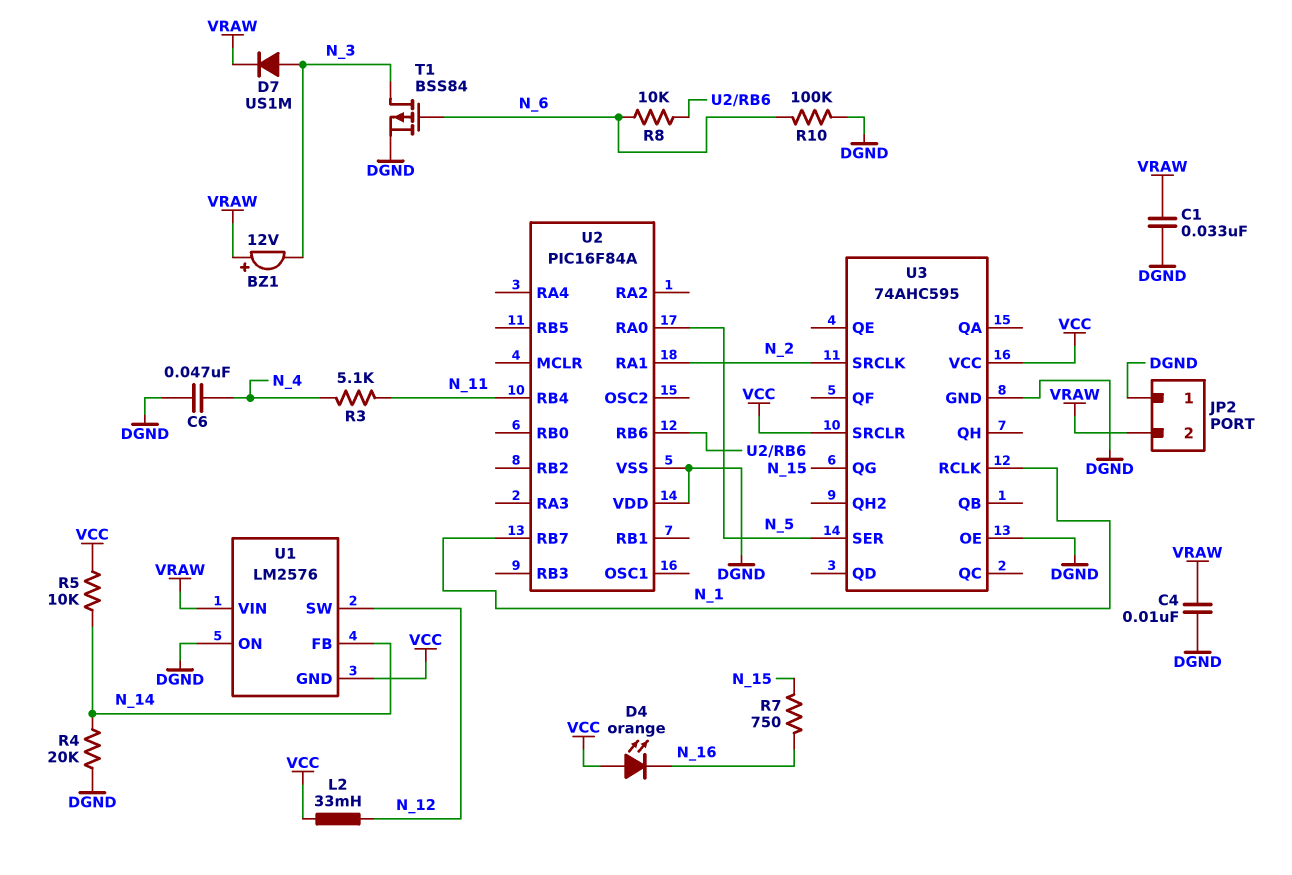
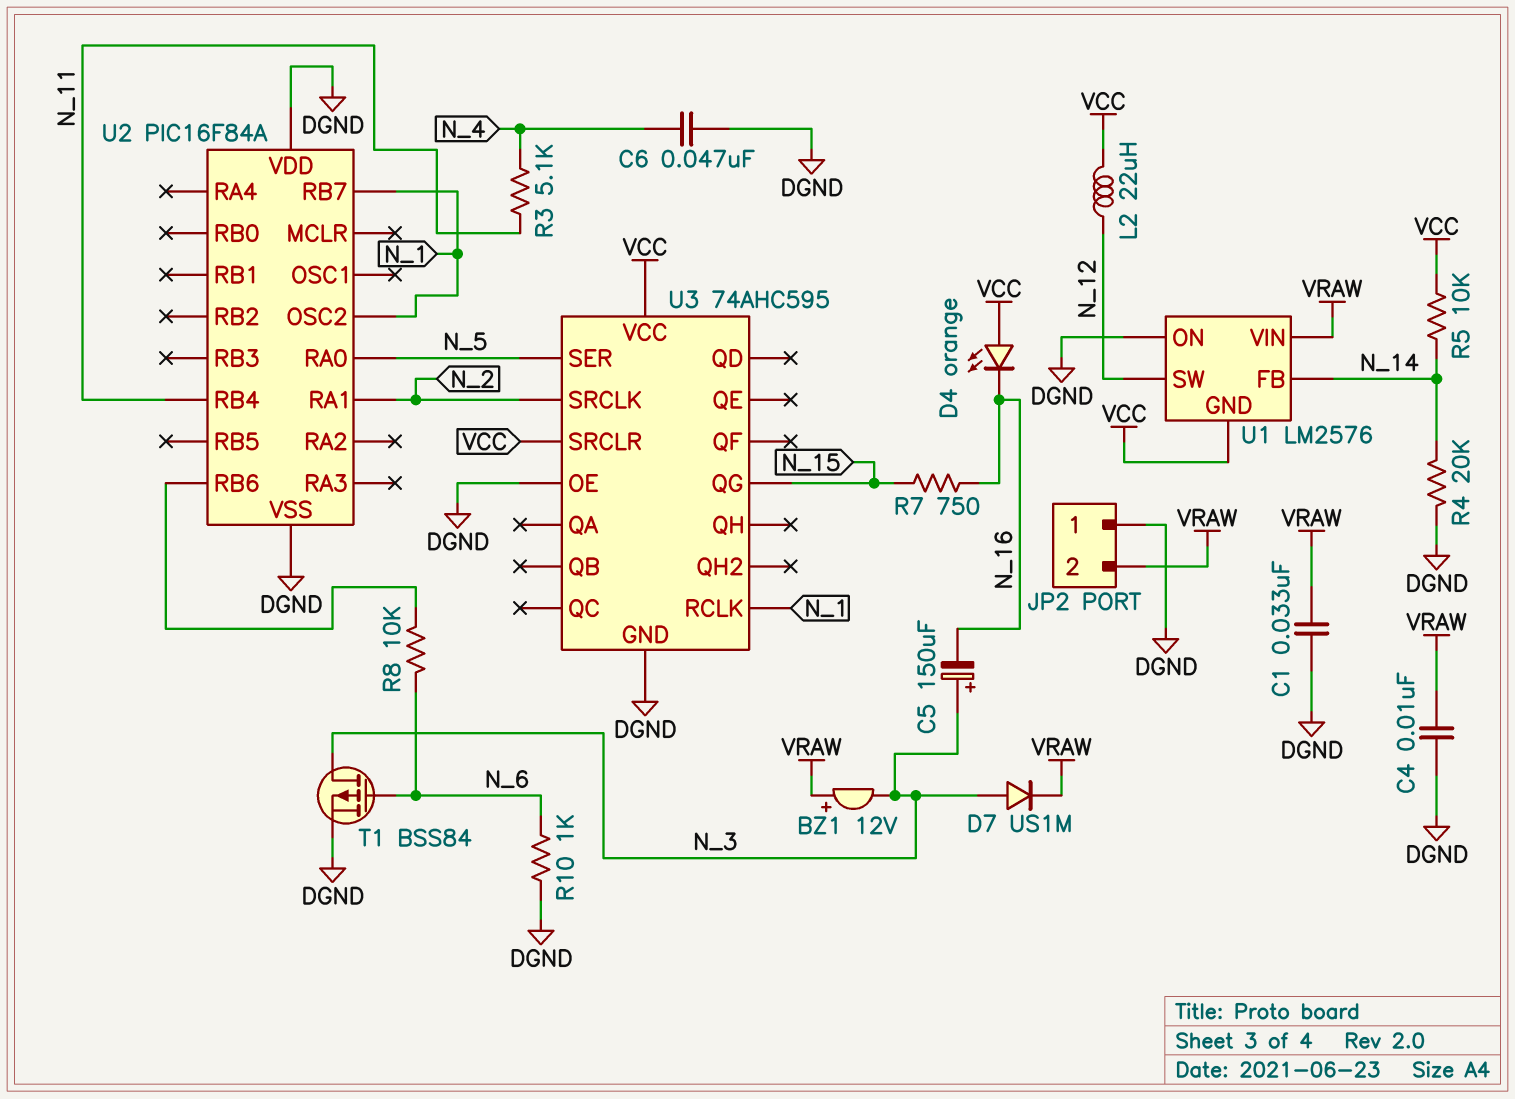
C5: none -> 150uF (plus N_3, minus N_16)
L2: 33mH (N_12, VCC) -> 22uH (N_12, VCC)
R10: 100k (DGND, N_6) -> 1k (DGND, N_6)
U2 pin OSC2: none -> N_1

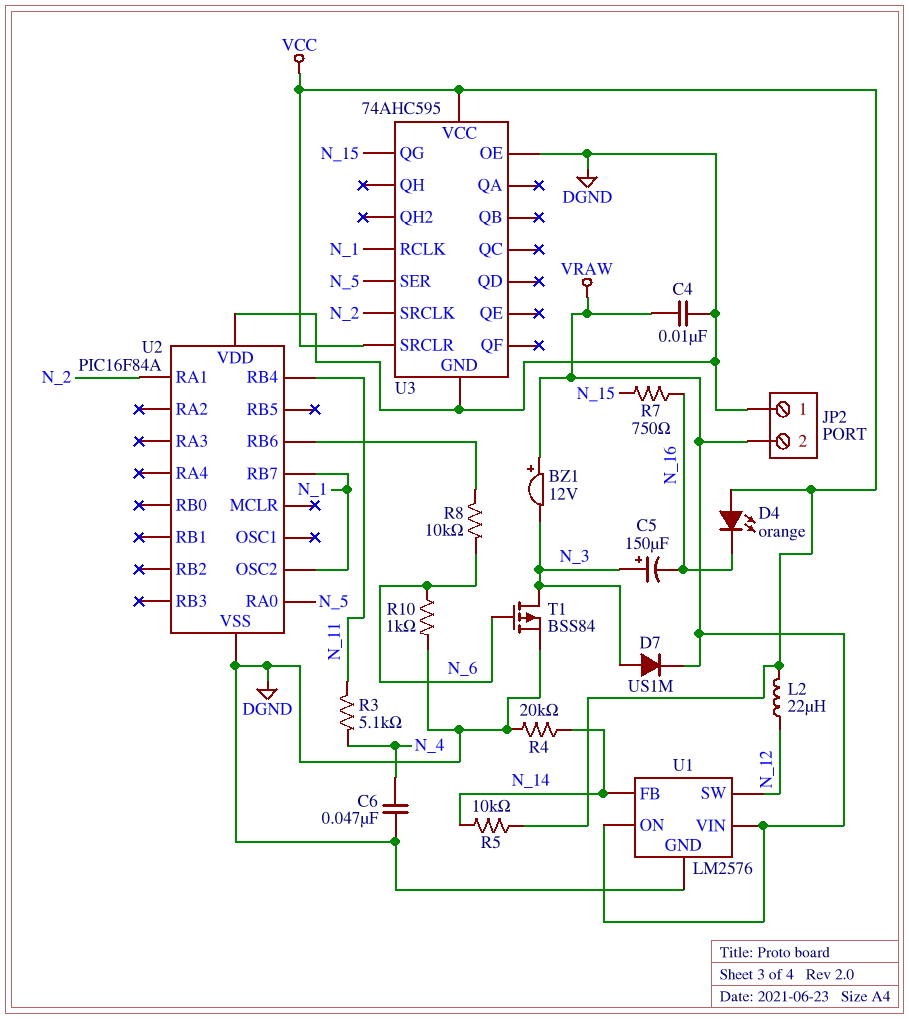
C1: 33nF (DGND, VRAW) -> none
U1 pin GND: VCC -> DGND
U1 pin ON: DGND -> VRAW

